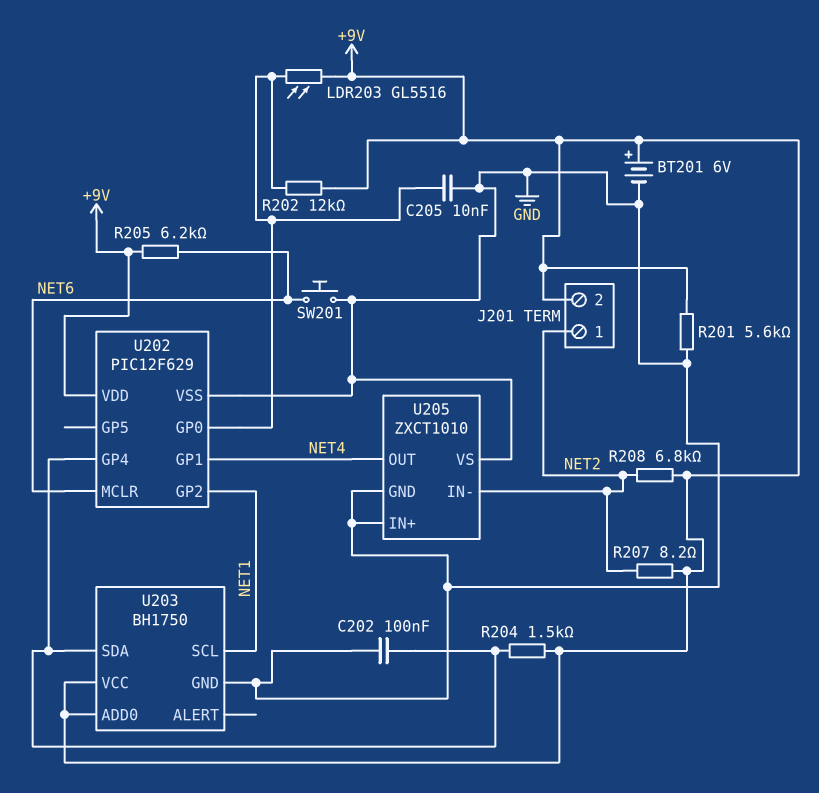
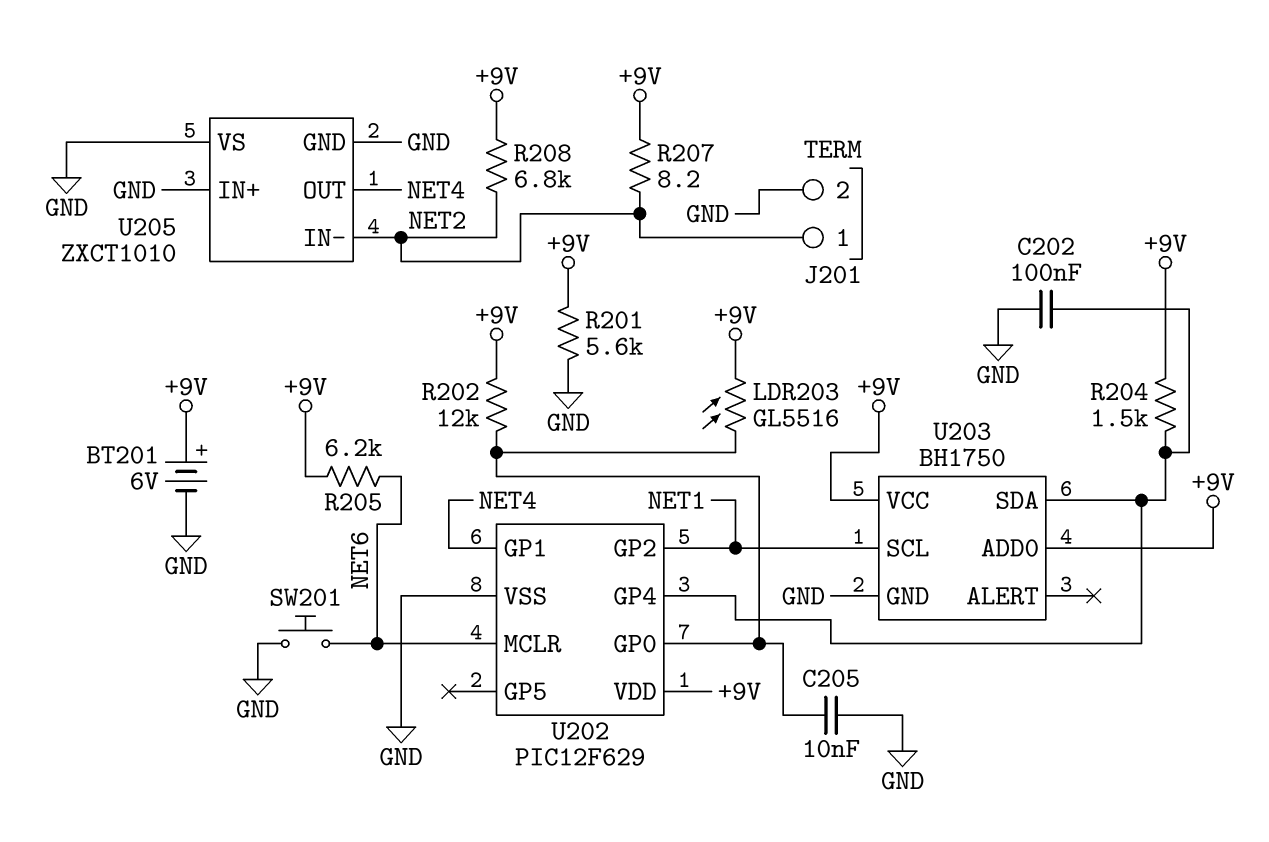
J201 pin 2: +9V -> GND

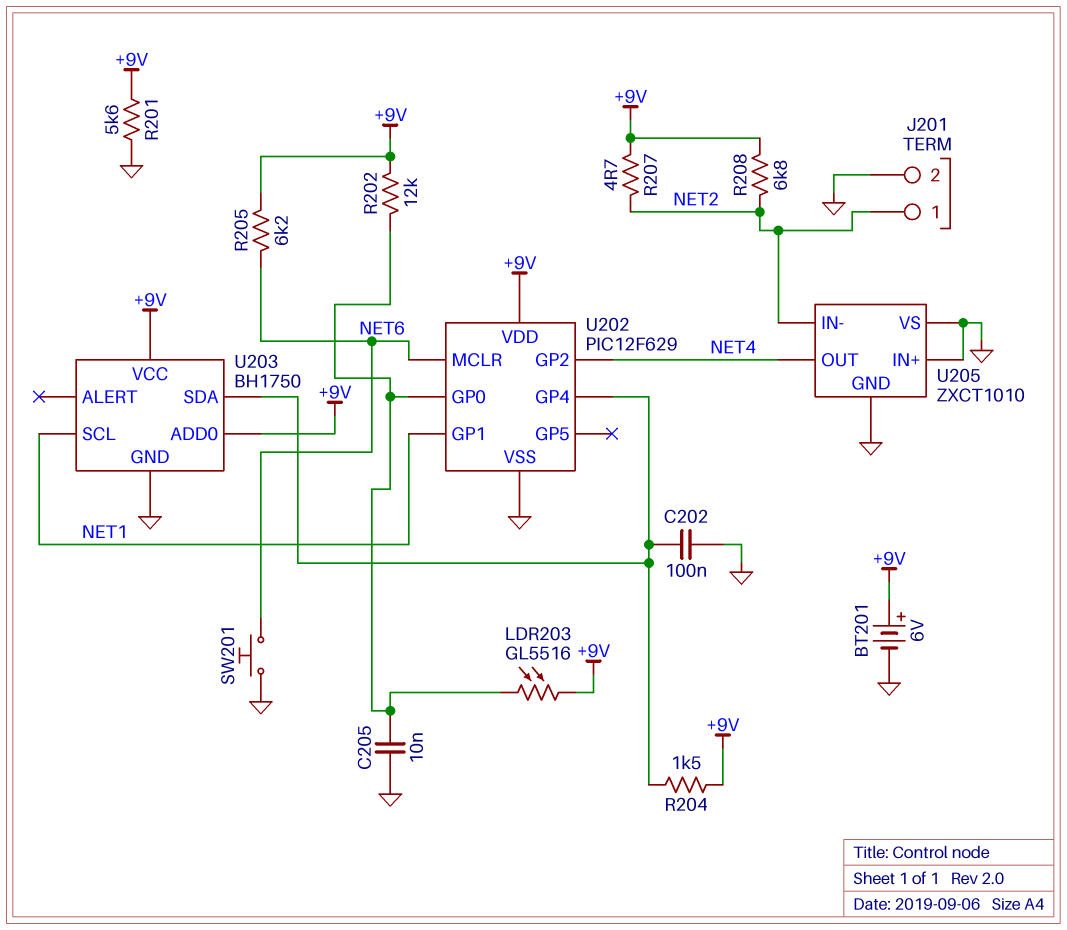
R207: 8.2 (+9V, NET2) -> 4.7 (+9V, NET2)
U202 pin GP1: NET4 -> NET1
U202 pin GP2: NET1 -> NET4

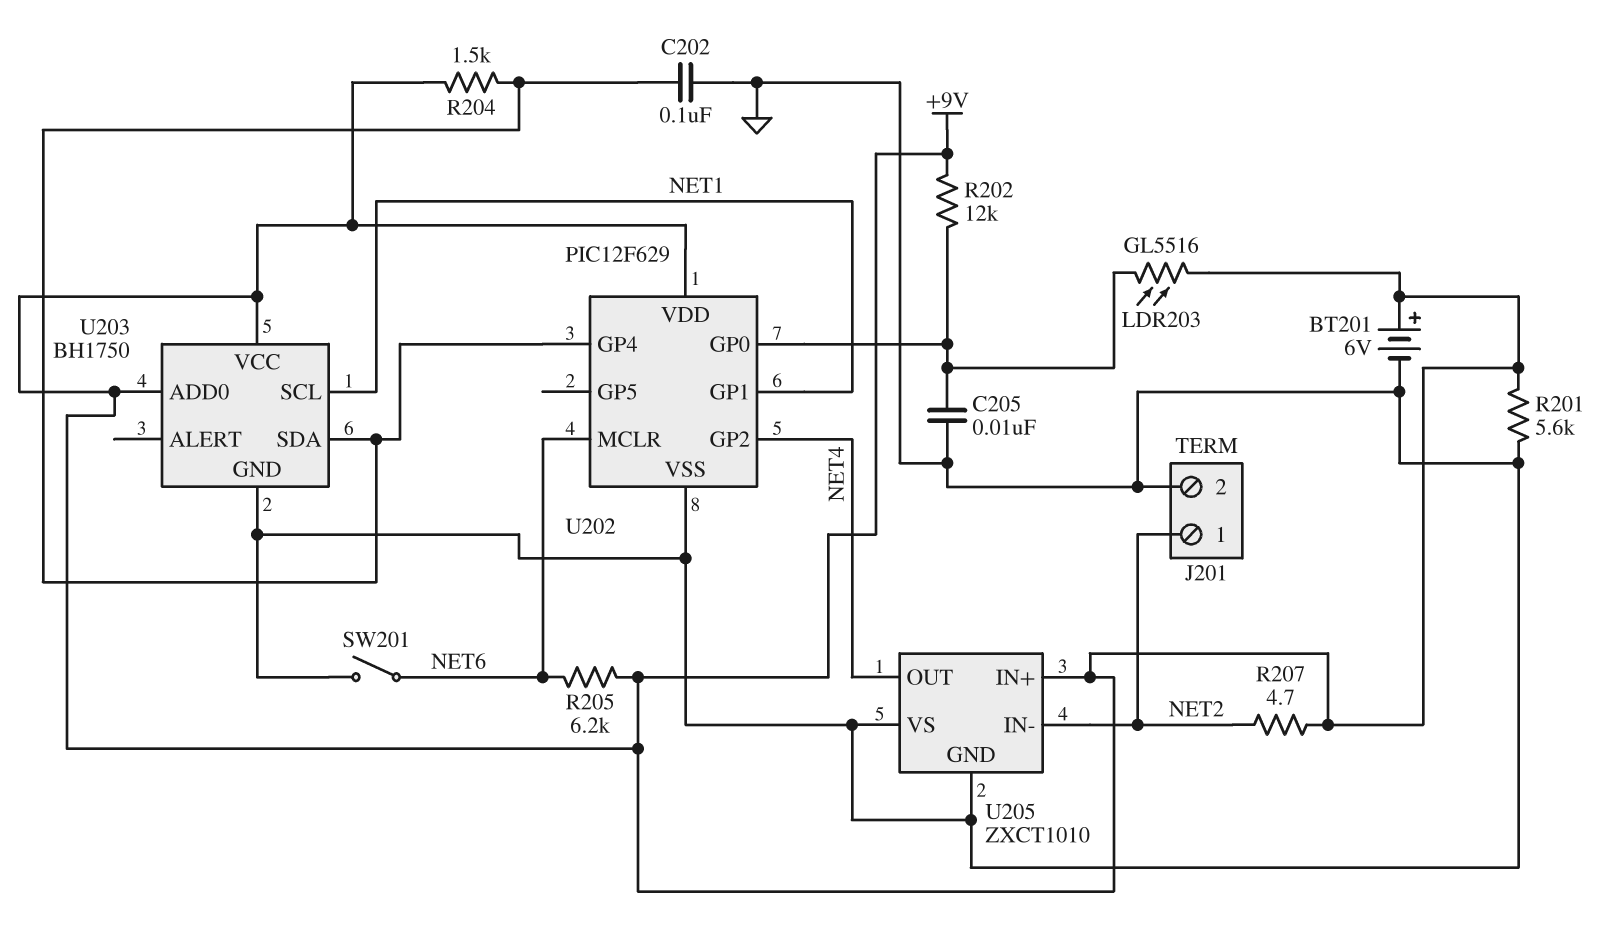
R208: 6.8k (+9V, NET2) -> none
SW201: button (GND, NET6) -> switch (GND, NET6)
U205 pin IN+: GND -> +9V

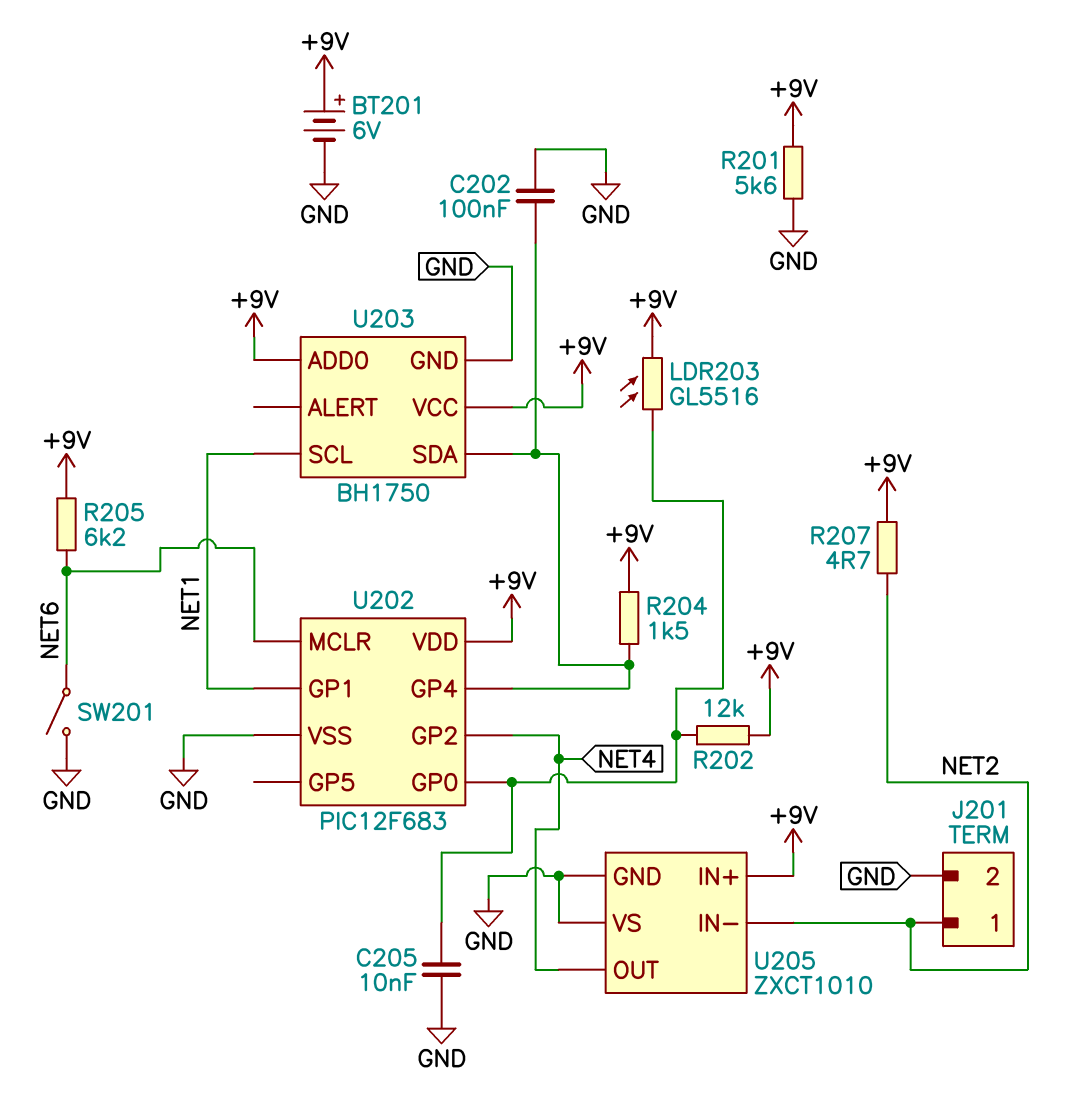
U202: PIC12F629 -> PIC12F683

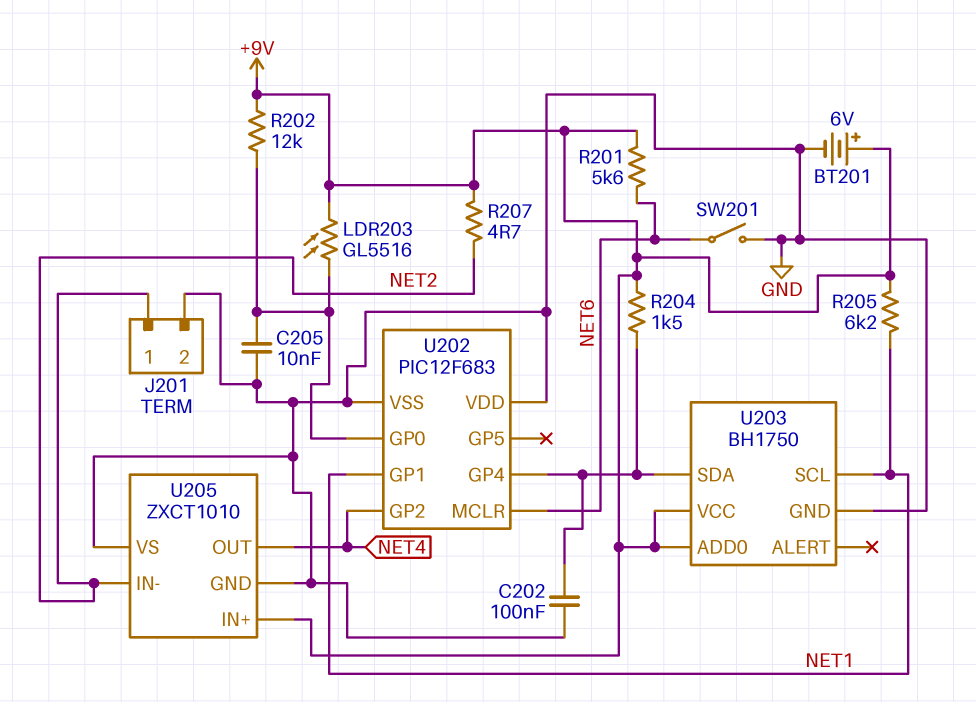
R201: 5.6k (+9V, GND) -> 5.6k (+9V, NET6)
R205: 6.2k (+9V, NET6) -> 6.2k (+9V, NET1)
U202 pin VDD: +9V -> GND

